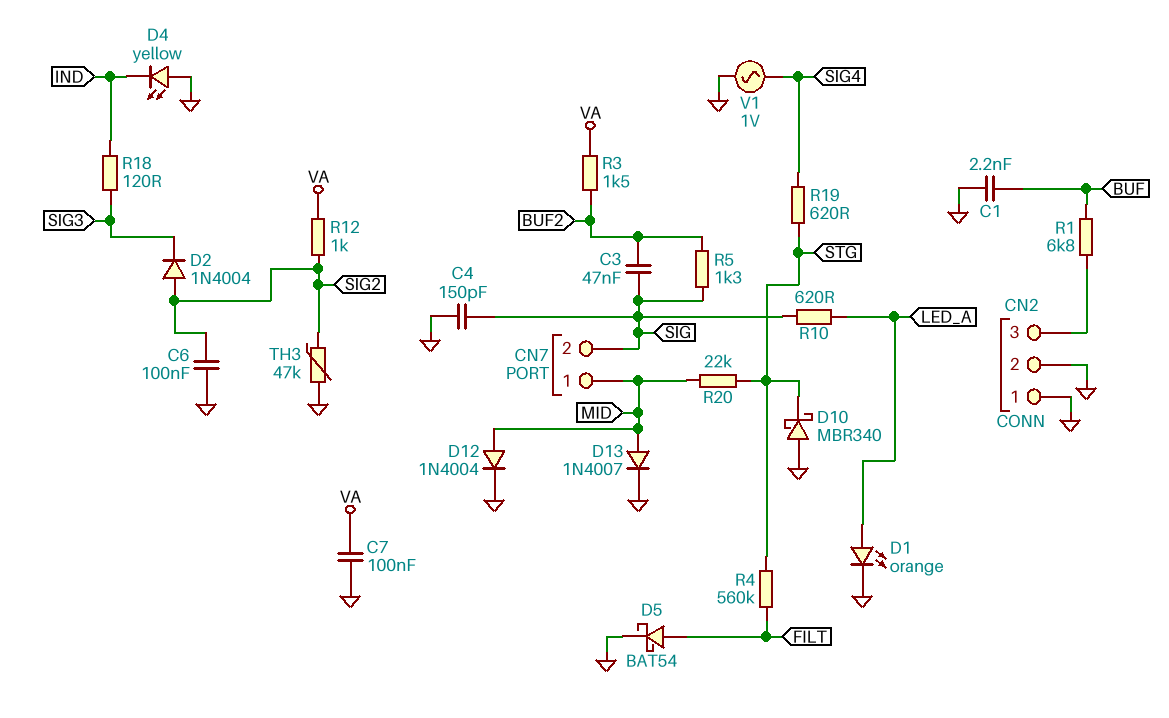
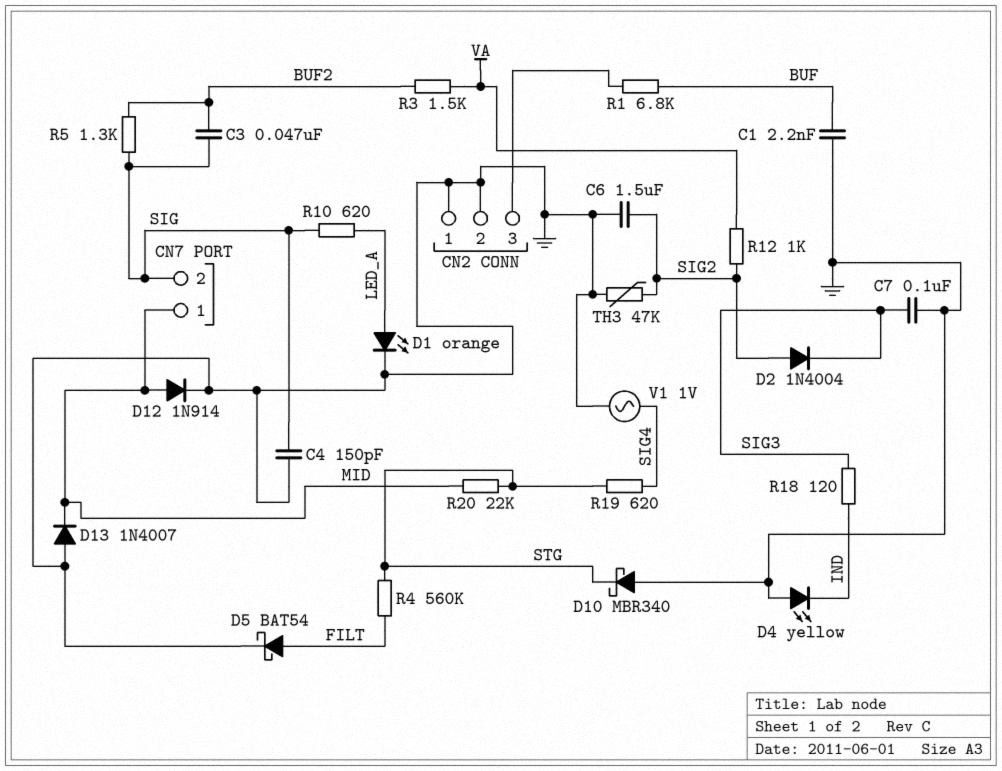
C6: 100nF (GND, SIG2) -> 1.5uF (GND, SIG2)
C7: 100nF (GND, VA) -> 100nF (GND, SIG3)
D12: diode 1N4004 (A MID, K GND) -> diode 1N914 (A MID, K GND)
D13: diode 1N4007 (A MID, K GND) -> diode 1N4007 (A GND, K MID)

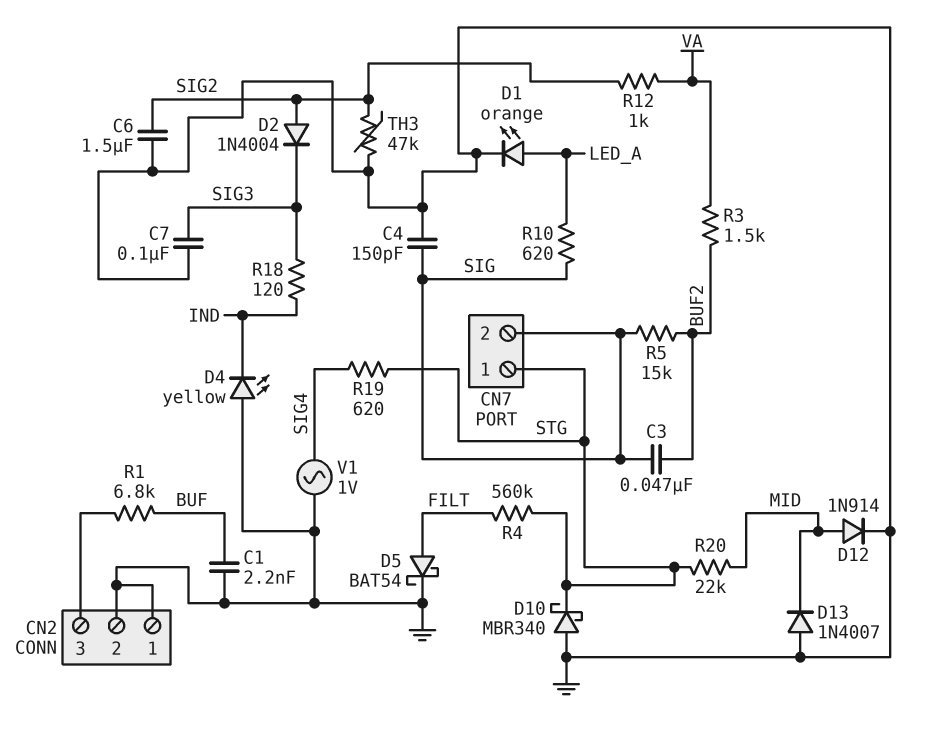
CN7 pin 1: MID -> STG
R5: 1.3k (BUF2, SIG) -> 15k (BUF2, SIG)

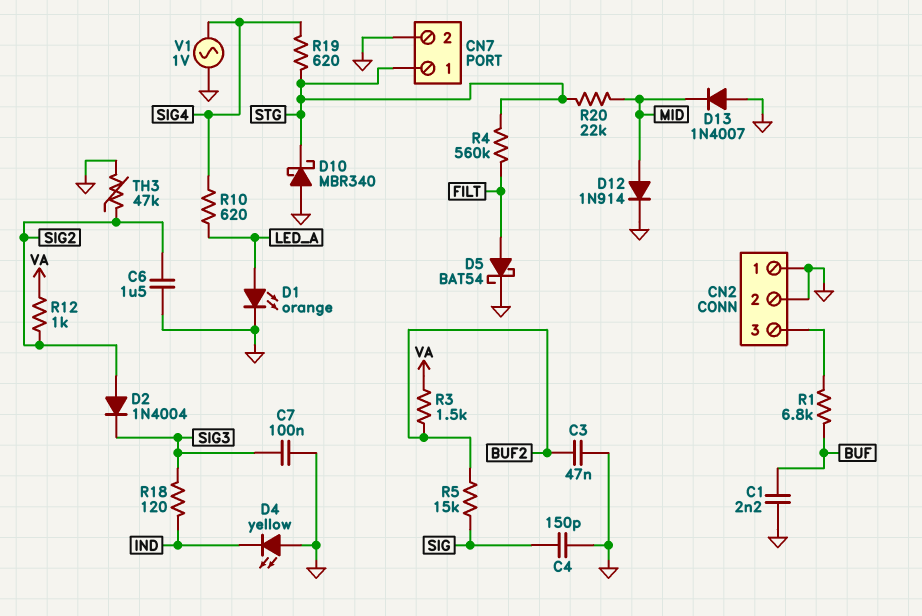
C3: 47nF (BUF2, SIG) -> 47nF (BUF2, GND)
CN7 pin 2: SIG -> GND
R10: 620 (LED_A, SIG) -> 620 (LED_A, SIG4)

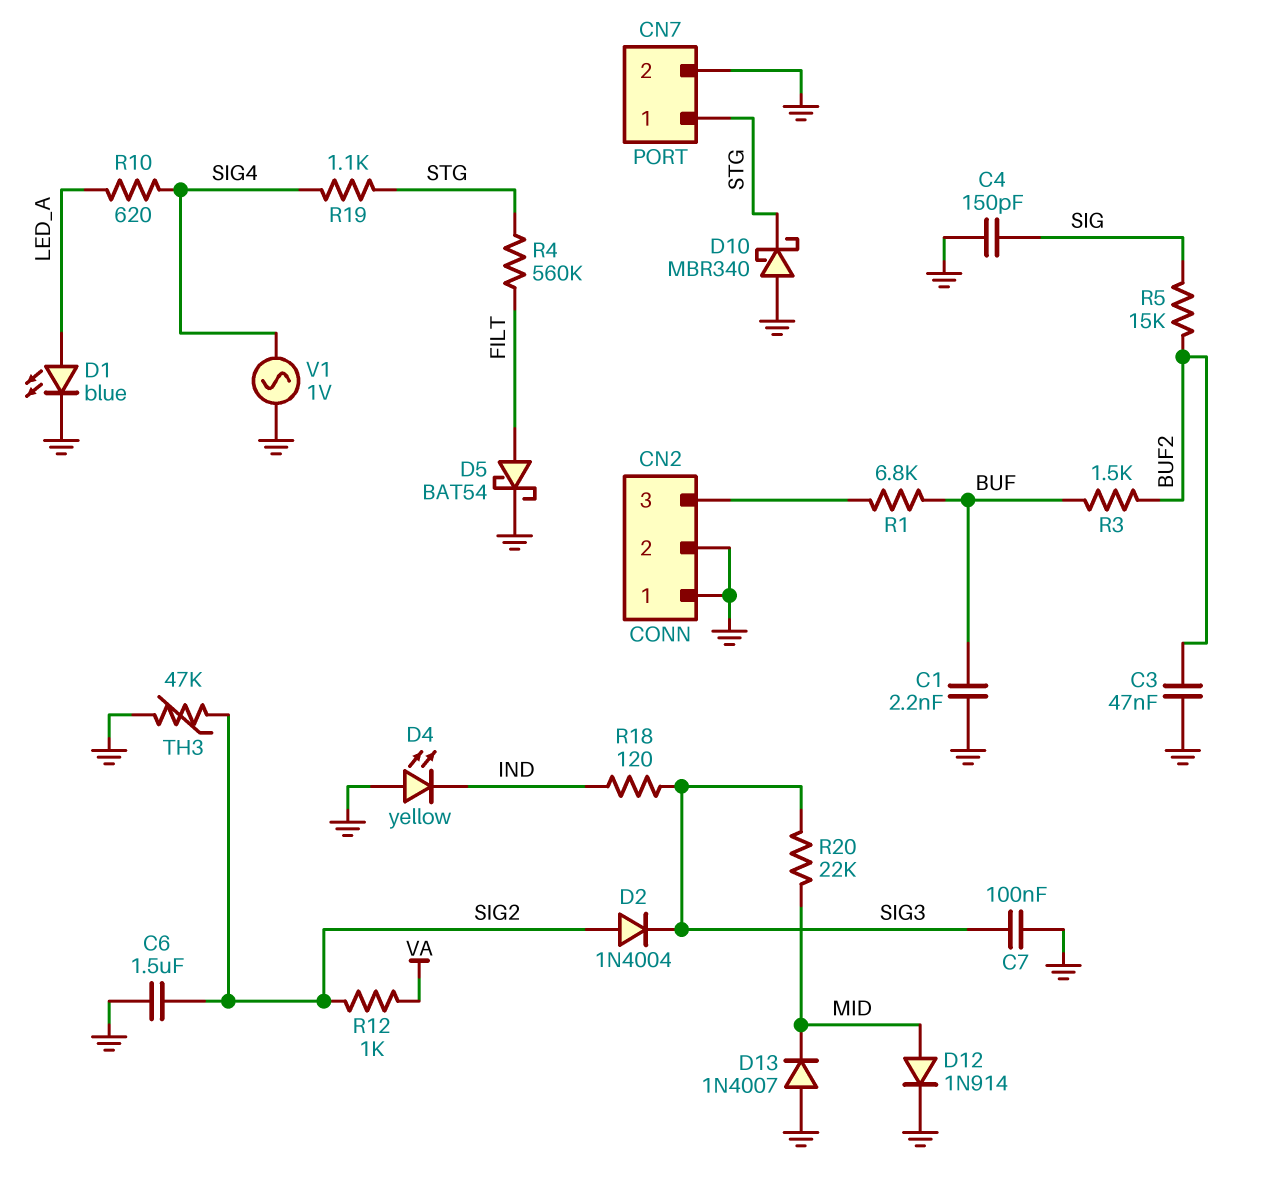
D1: LED orange (A LED_A, K GND) -> LED blue (A LED_A, K GND)
R3: 1.5k (BUF2, VA) -> 1.5k (BUF, BUF2)
R19: 620 (SIG4, STG) -> 1.1k (SIG4, STG)
R20: 22k (MID, STG) -> 22k (MID, SIG3)

